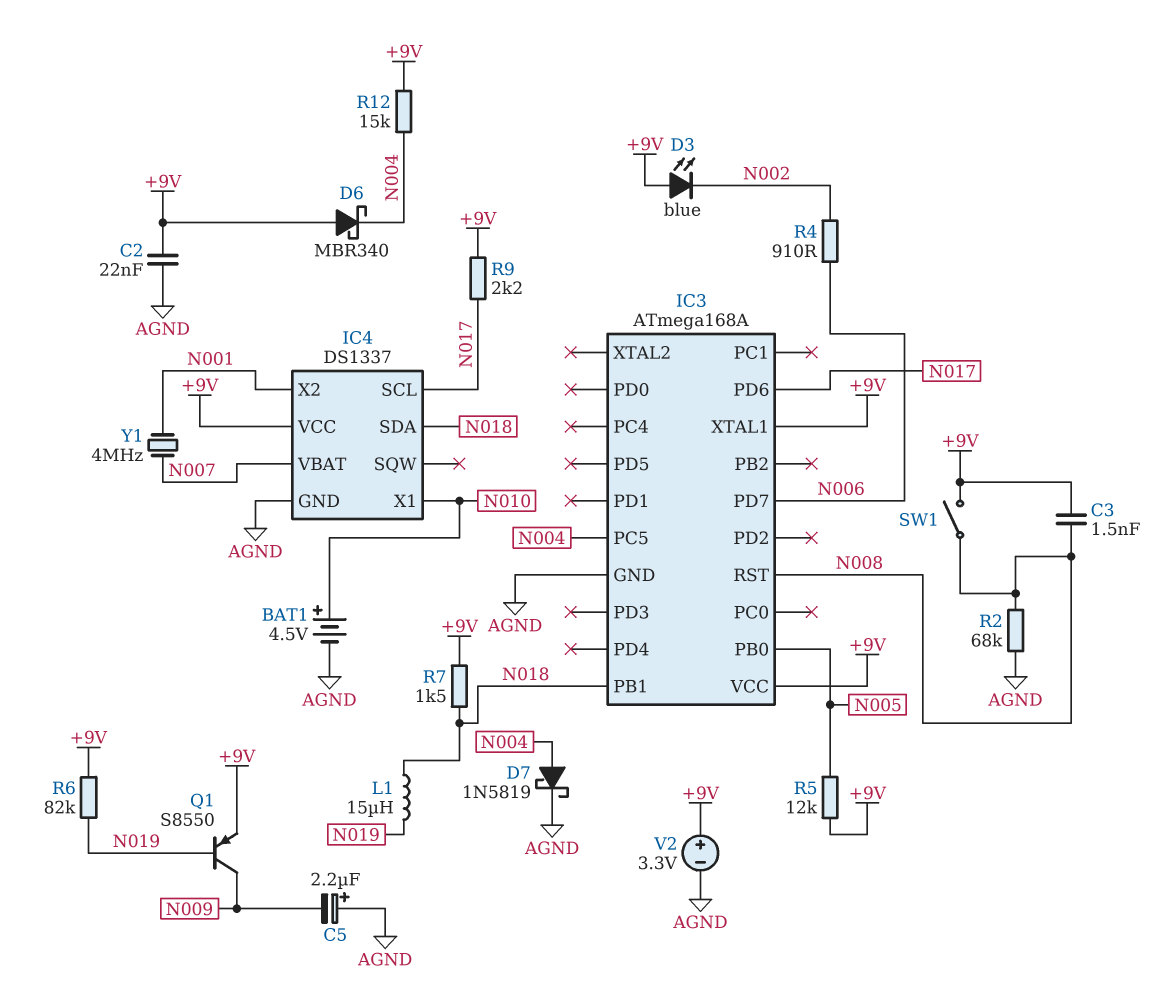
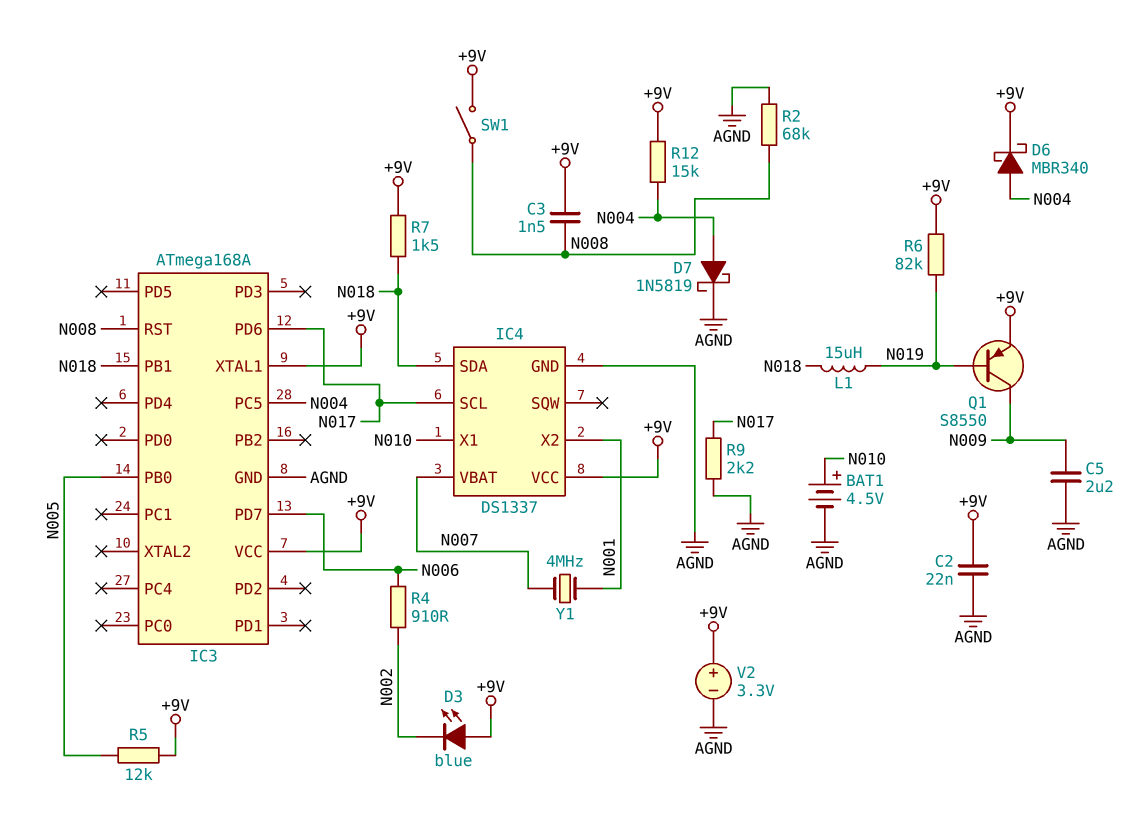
C5: 2.2uF (plus AGND, minus N009) -> 2.2uF (AGND, N009)
D6: schottky MBR340 (A +9V, K N004) -> schottky MBR340 (A N004, K +9V)
R9: 2.2k (+9V, N017) -> 2.2k (AGND, N017)

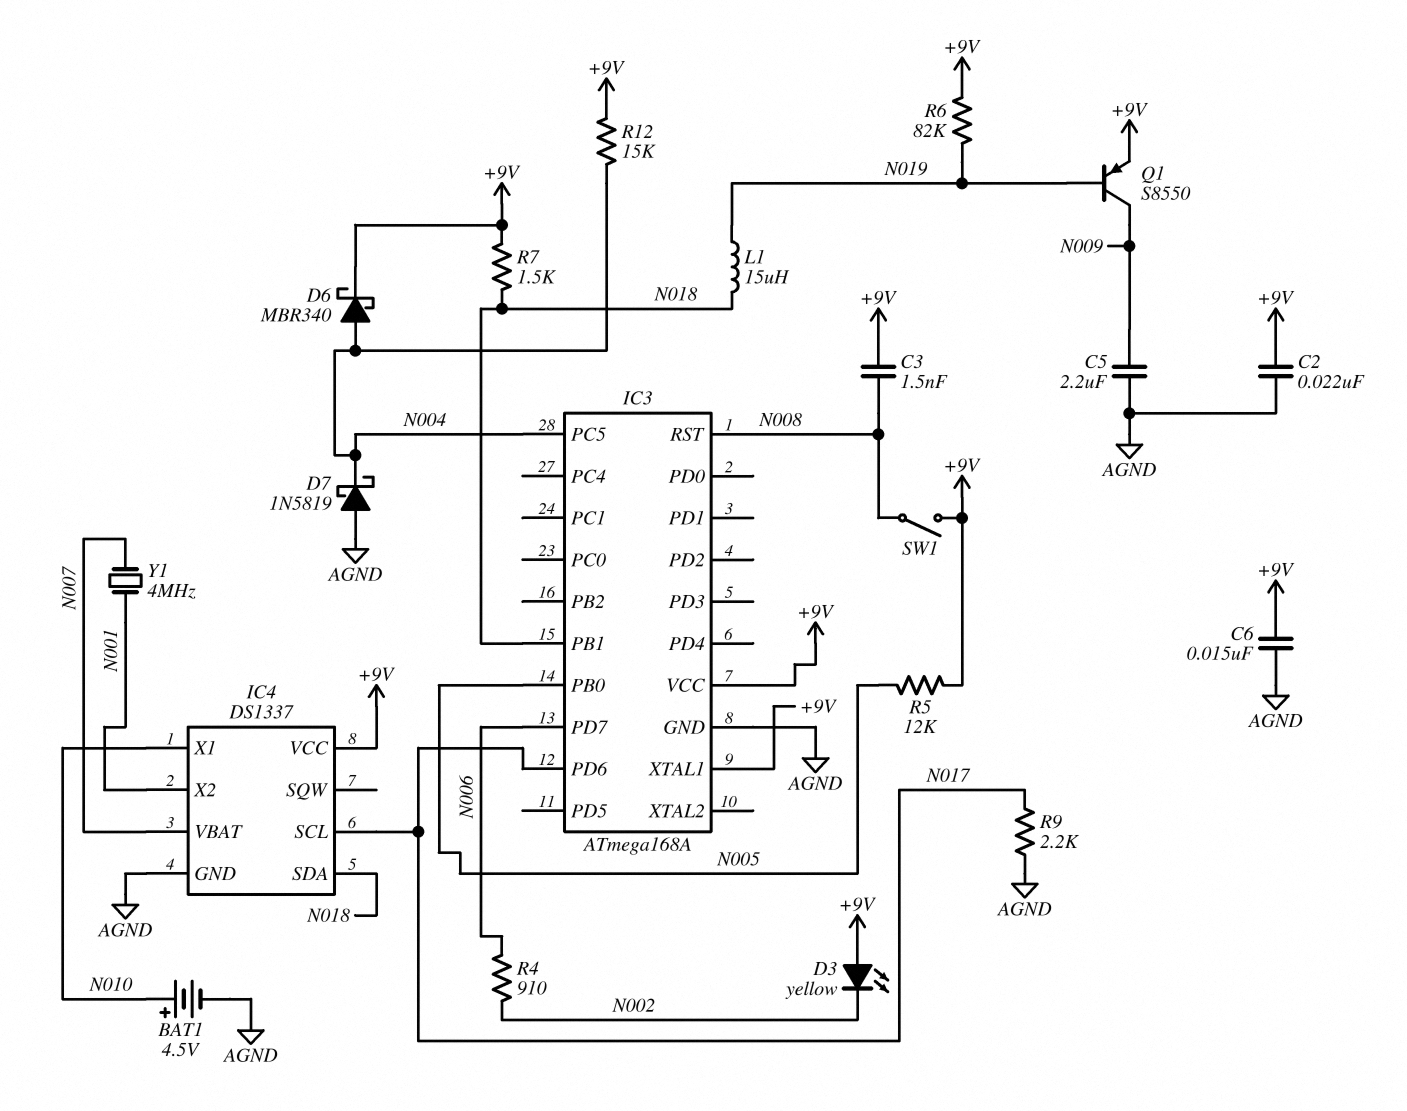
C6: none -> 15nF (+9V, AGND)
D3: LED blue (A +9V, K N002) -> LED yellow (A +9V, K N002)
D7: schottky 1N5819 (A N004, K AGND) -> schottky 1N5819 (A AGND, K N004)
R2: 68k (AGND, N008) -> none
V2: 3.3V (plus +9V, minus AGND) -> none

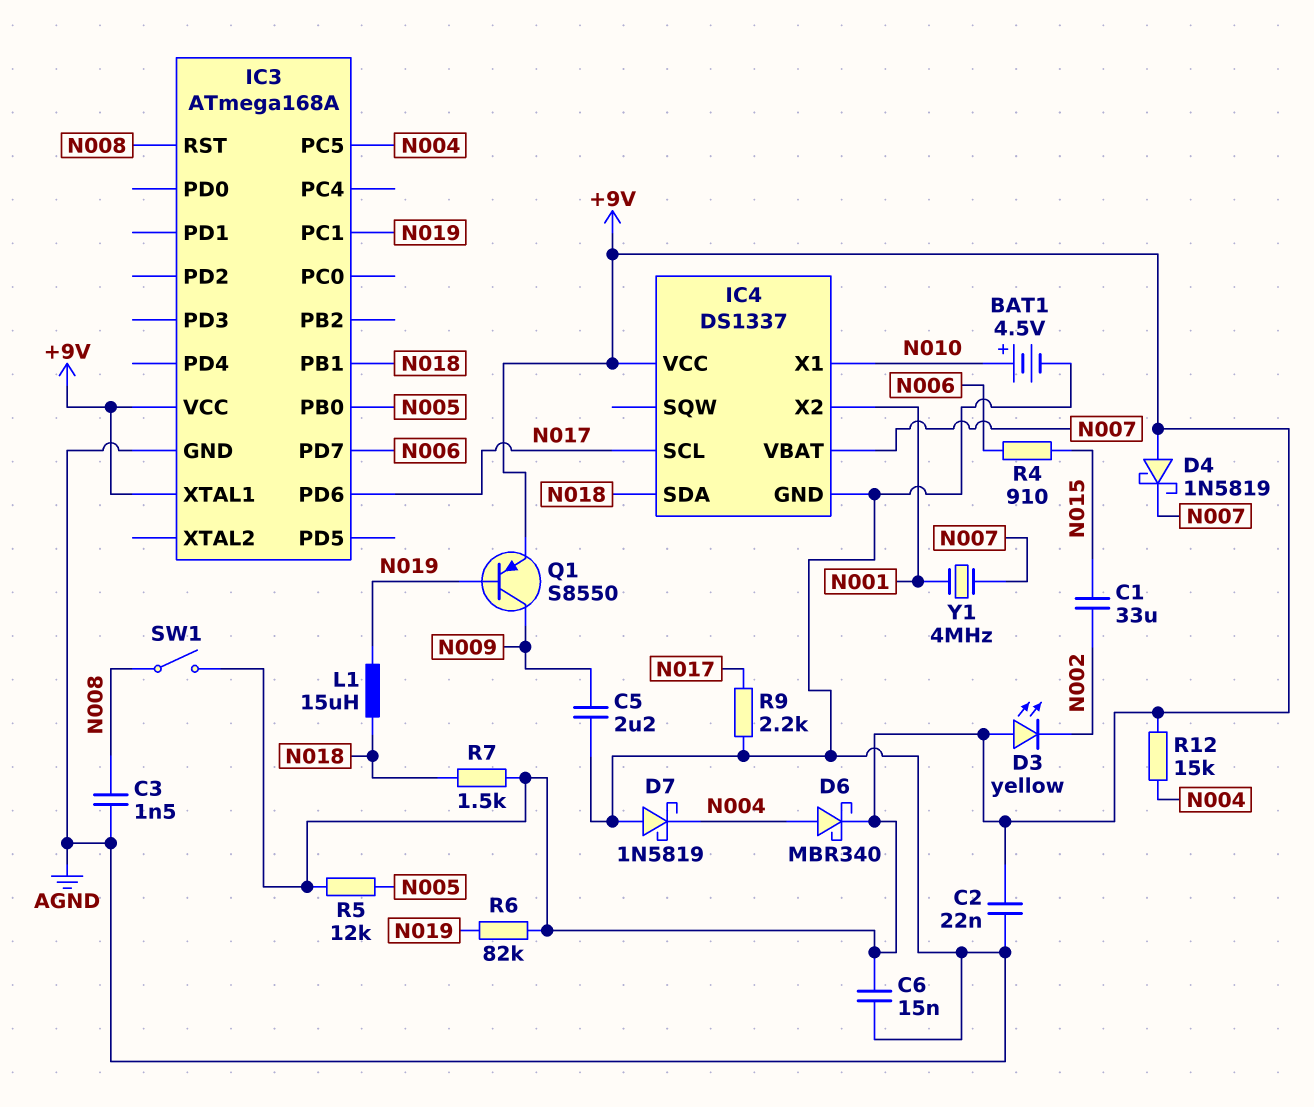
C1: none -> 33uF (N002, N015)
C3: 1.5nF (+9V, N008) -> 1.5nF (AGND, N008)
D4: none -> schottky 1N5819 (A +9V, K N007)
IC3 pin PC1: none -> N019
R4: 910 (N002, N006) -> 910 (N006, N015)

